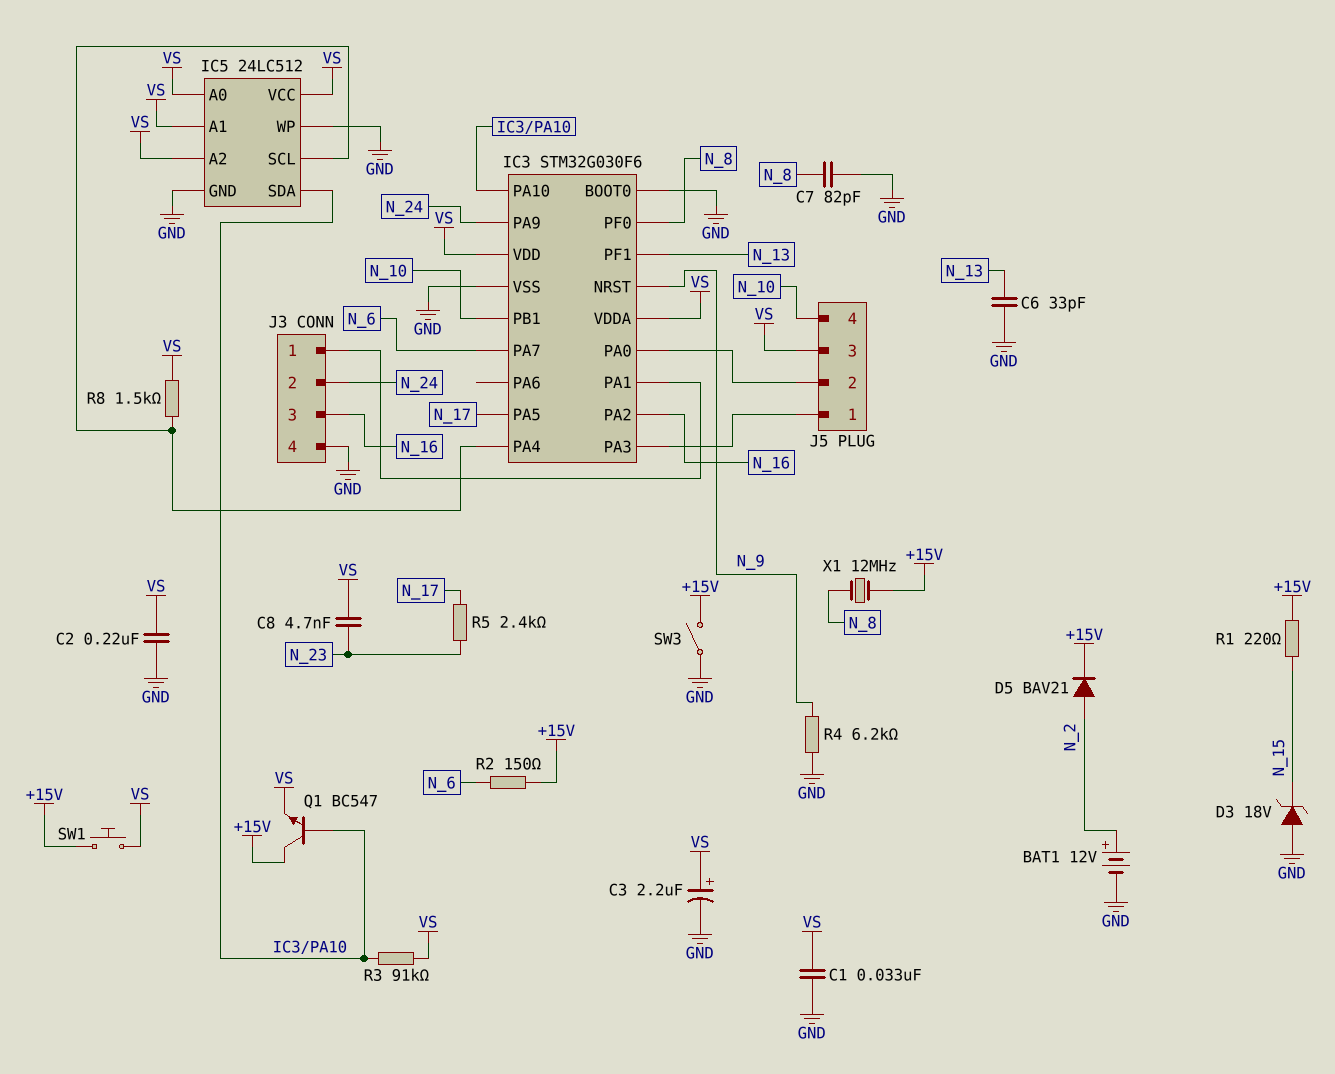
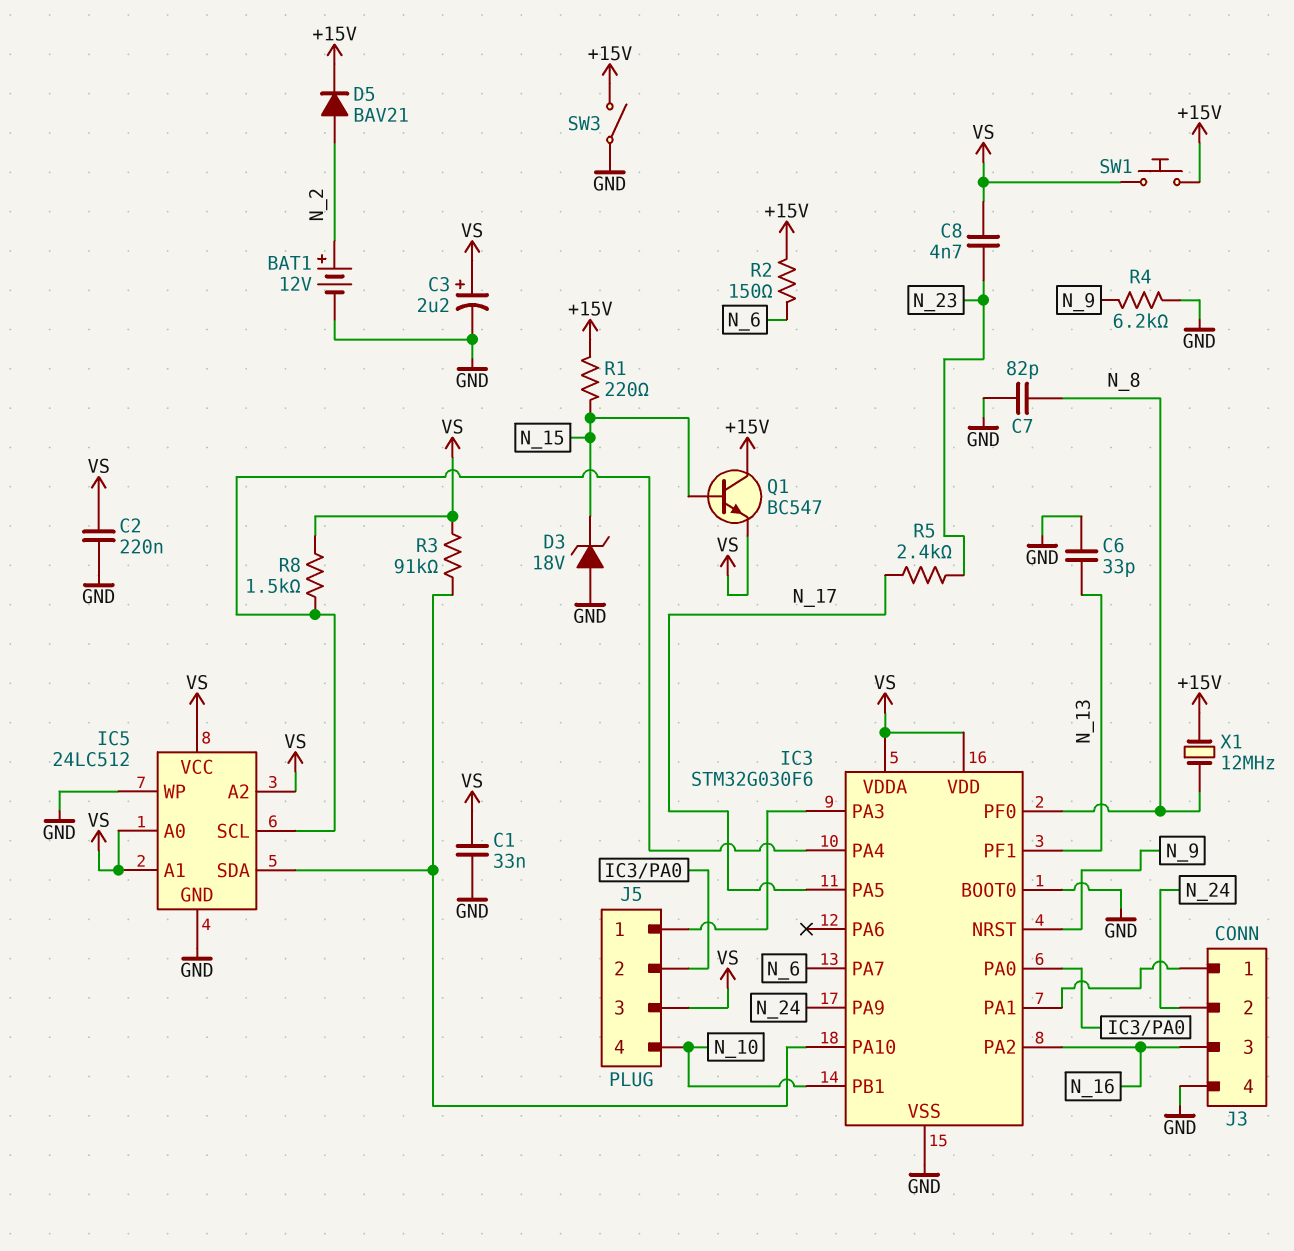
Q1: NPN BC547 (B IC3/PA10, C +15V, E VS) -> NPN BC547 (B N_15, C +15V, E VS)

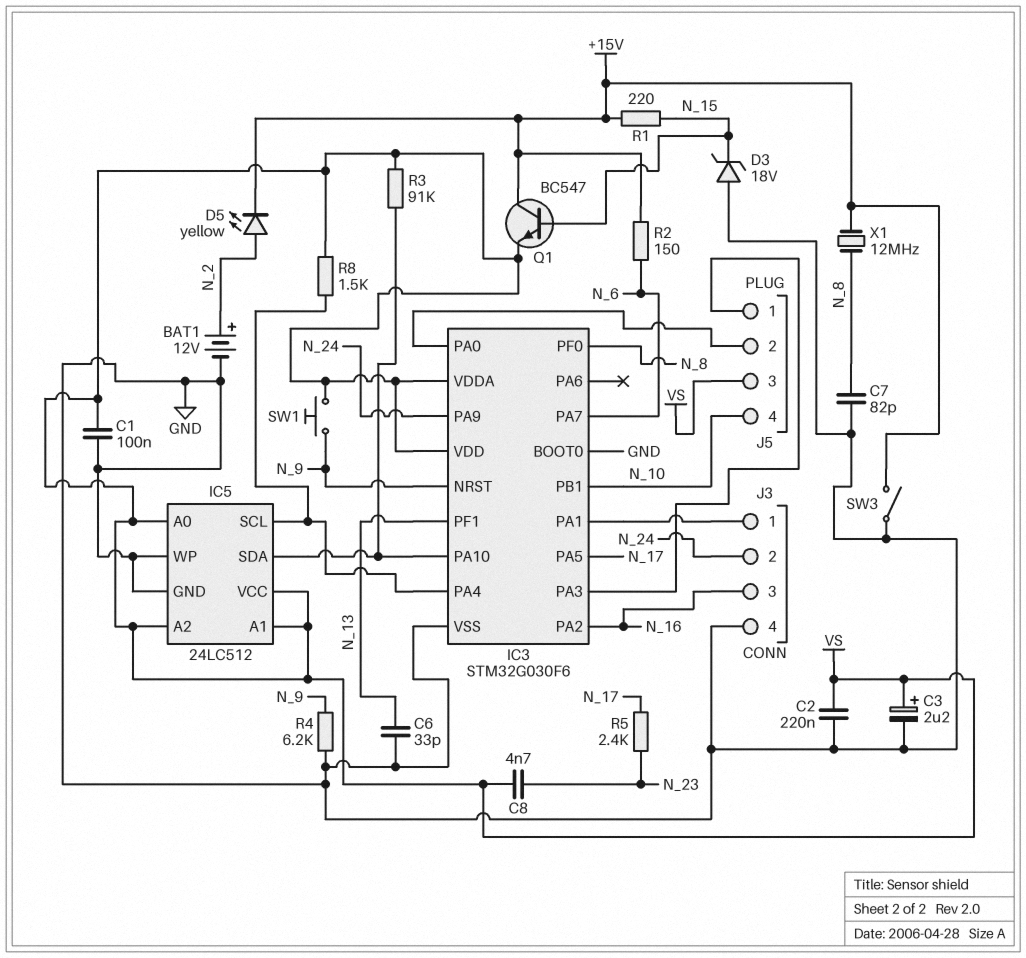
C1: 33nF (GND, VS) -> 100nF (GND, VS)
D5: diode BAV21 (A N_2, K +15V) -> LED yellow (A N_2, K +15V)
SW1: button (+15V, VS) -> button (N_9, VS)

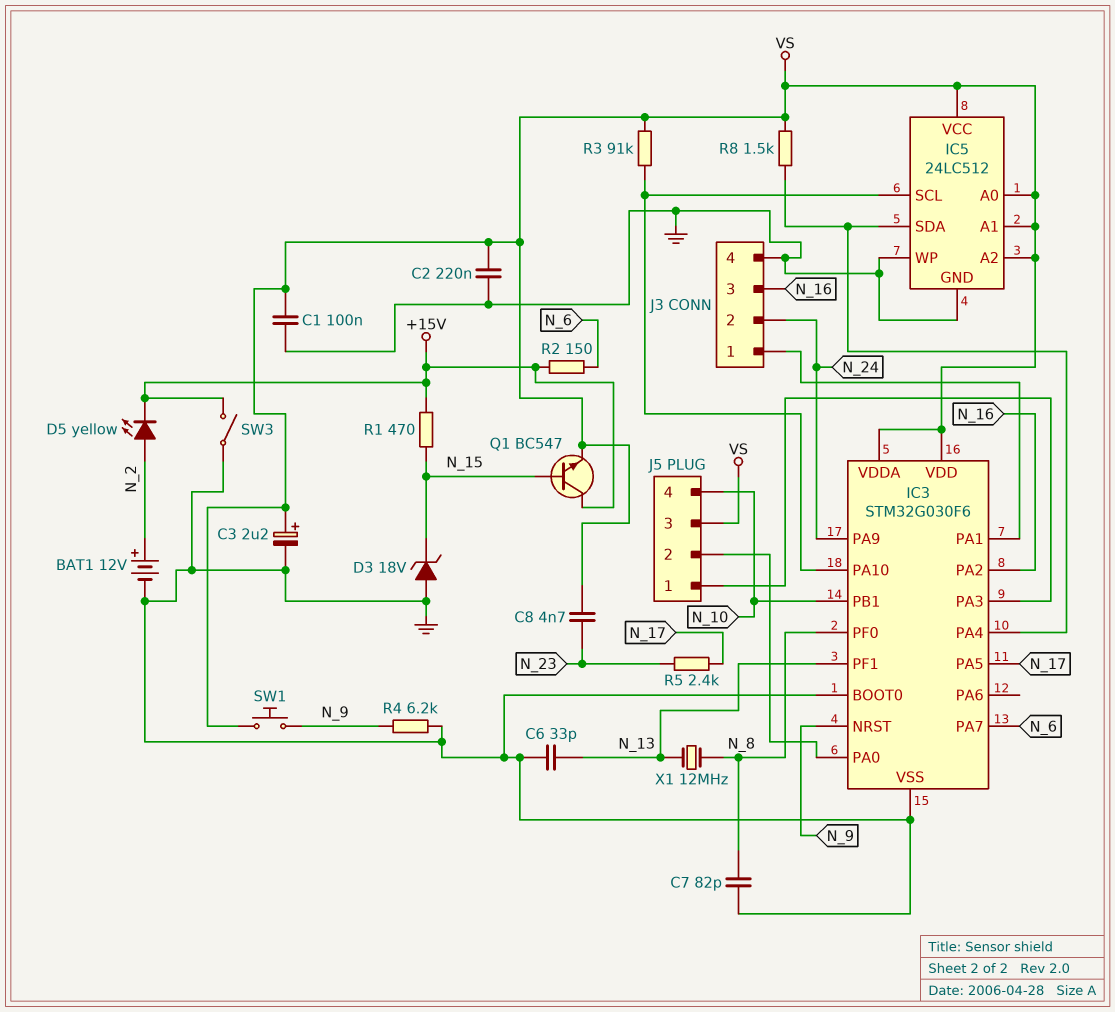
IC5 pin SCL: IC3/PA4 -> IC3/PA10
IC5 pin SDA: IC3/PA10 -> IC3/PA4
R1: 220 (+15V, N_15) -> 470 (+15V, N_15)
X1: 12MHz (+15V, N_8) -> 12MHz (N_8, N_13)

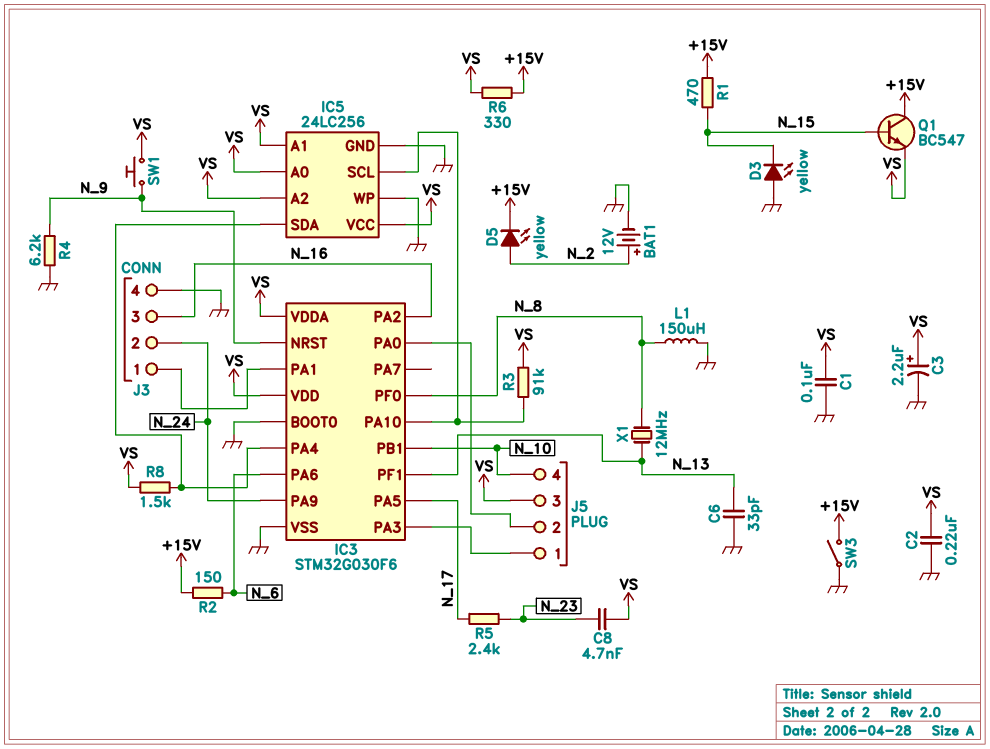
C7: 82pF (GND, N_8) -> none
D3: zener 18V (A GND, K N_15) -> LED yellow (A GND, K N_15)
IC3 pin PA6: none -> N_6
IC3 pin PA7: N_6 -> none
IC5: 24LC512 -> 24LC256
L1: none -> 150uH (GND, N_8)
R6: none -> 330 (+15V, VS)

